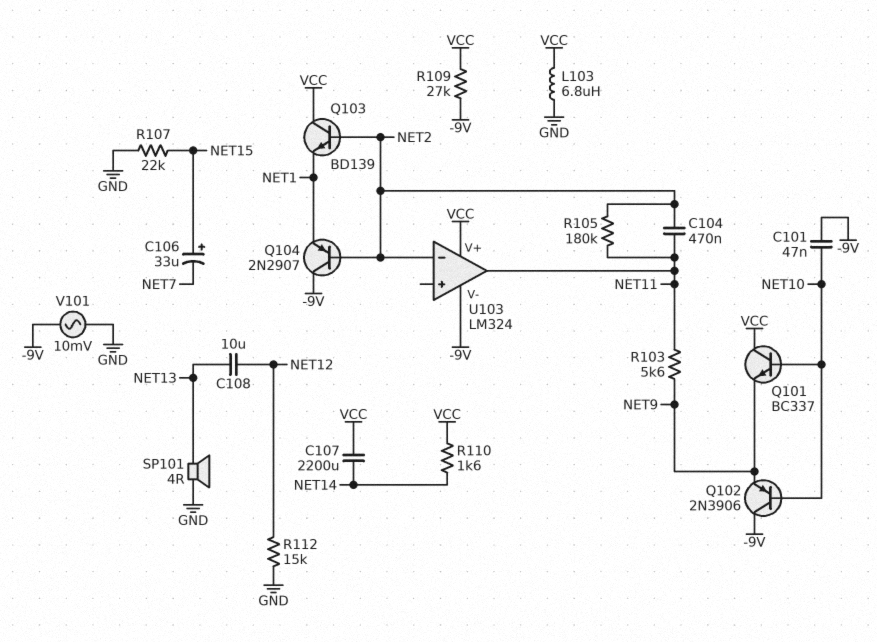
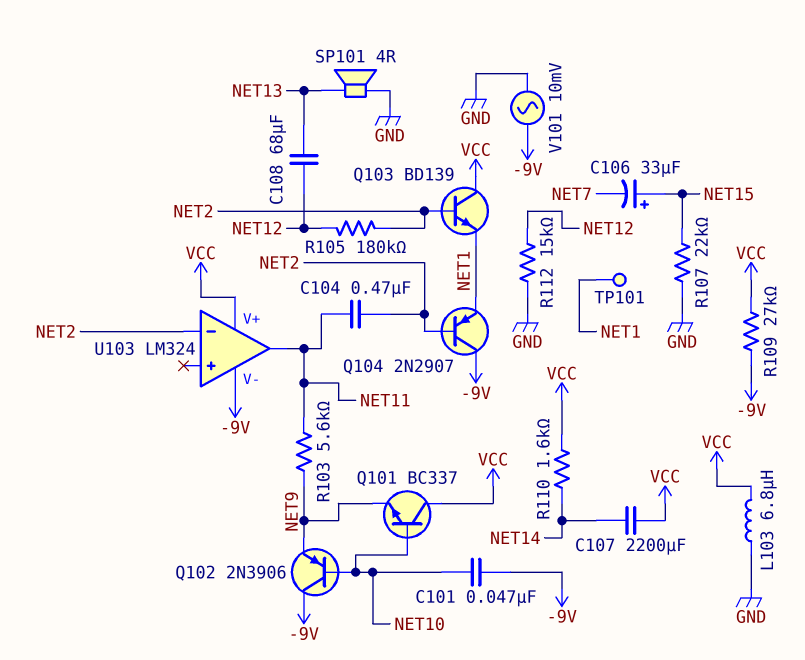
C108: 10uF (NET12, NET13) -> 68uF (NET12, NET13)
R105: 180k (NET2, NET11) -> 180k (NET2, NET12)
TP101: none -> test point (NET1)

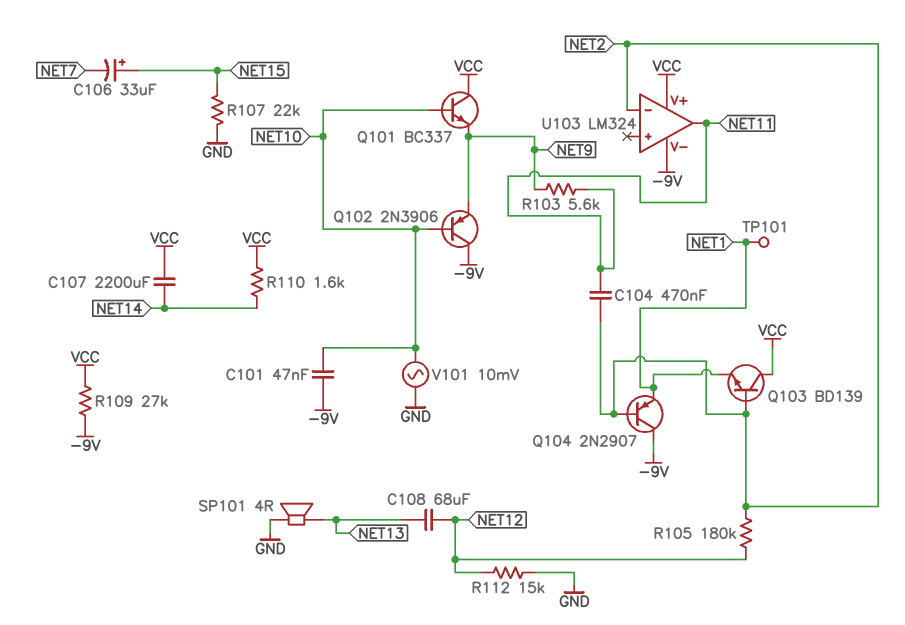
L103: 6.8uH (GND, VCC) -> none
V101: AC 10mV (-9V, GND) -> AC 10mV (GND, NET10)

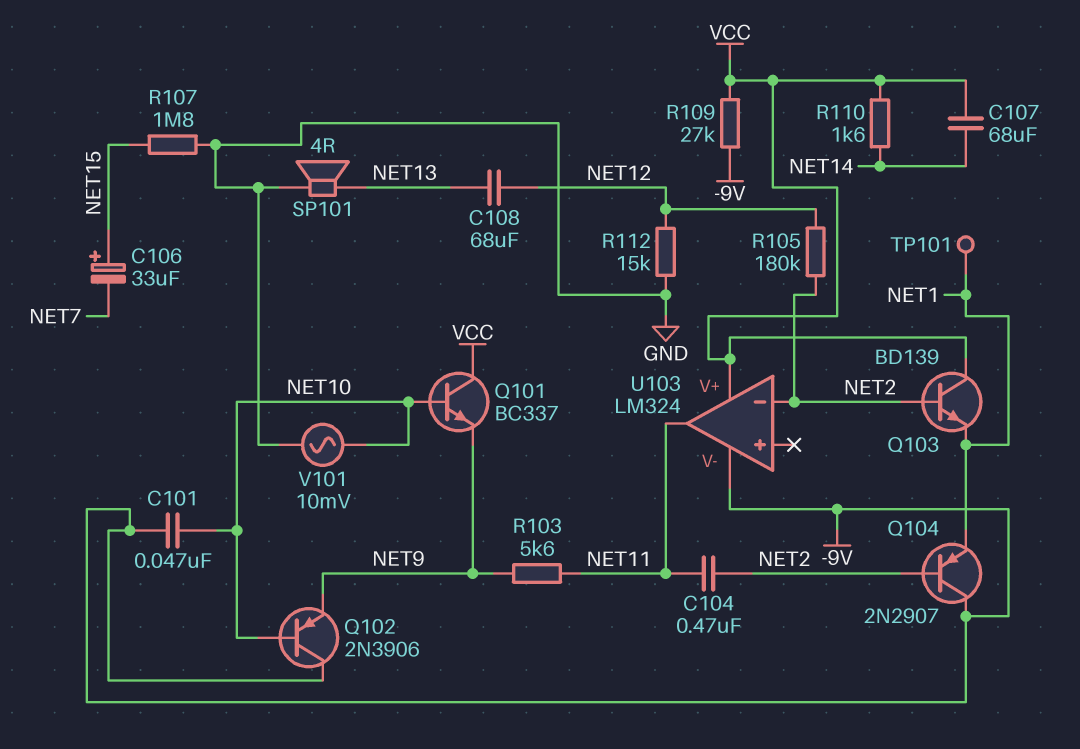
C107: 2200uF (NET14, VCC) -> 68uF (NET14, VCC)
R107: 22k (GND, NET15) -> 1.8M (GND, NET15)

